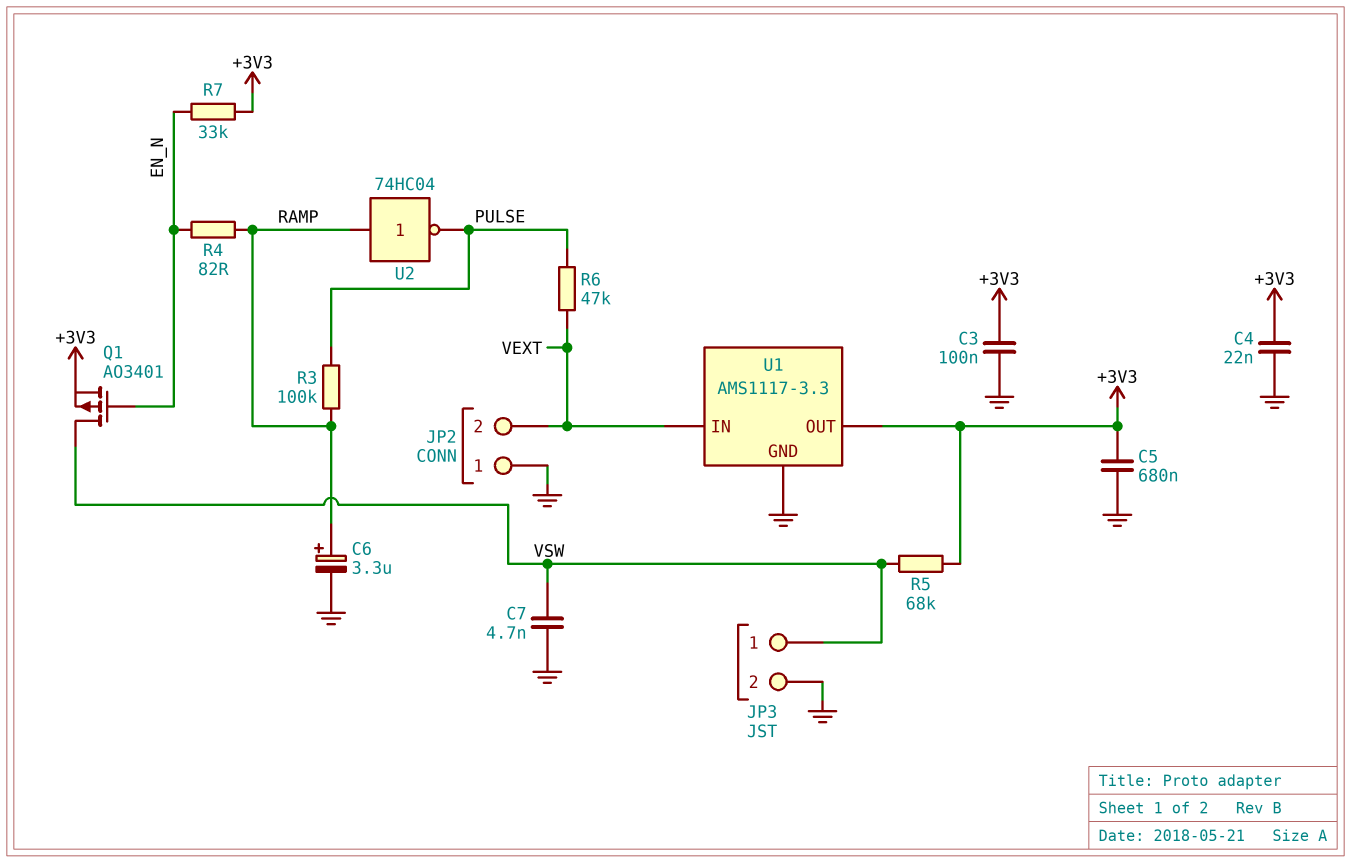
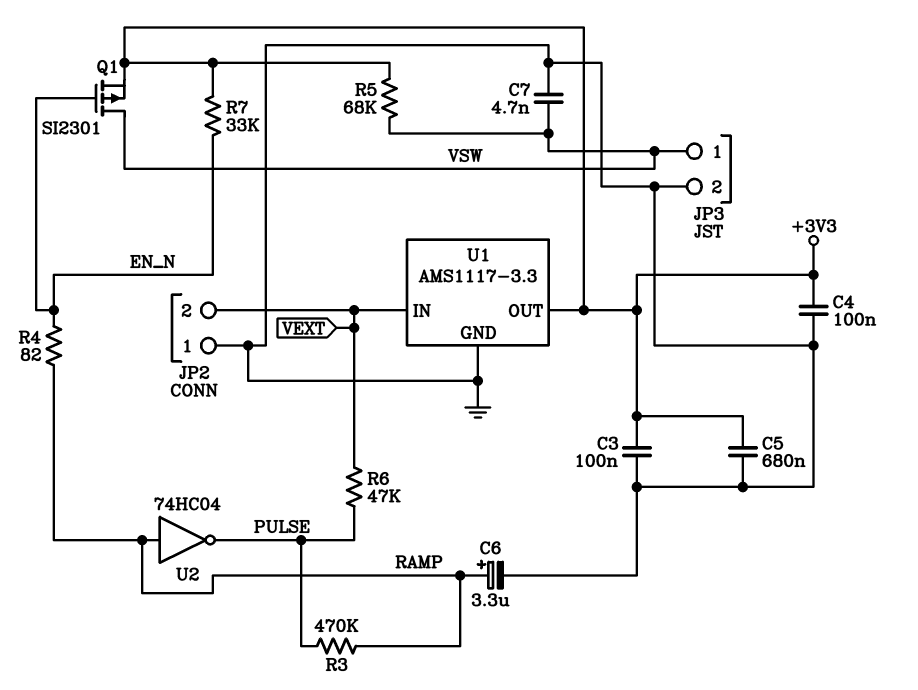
C4: 22nF (+3V3, GND) -> 100nF (+3V3, GND)
Q1: PMOS AO3401 (G EN_N, D VSW, S +3V3) -> PMOS SI2301 (G EN_N, D VSW, S +3V3)
R3: 100k (PULSE, RAMP) -> 470k (PULSE, RAMP)

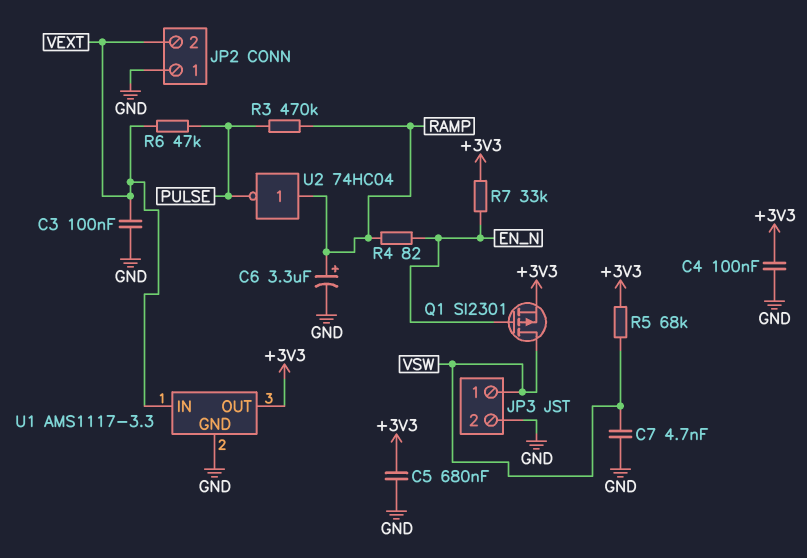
C3: 100nF (+3V3, GND) -> 100nF (GND, VEXT)

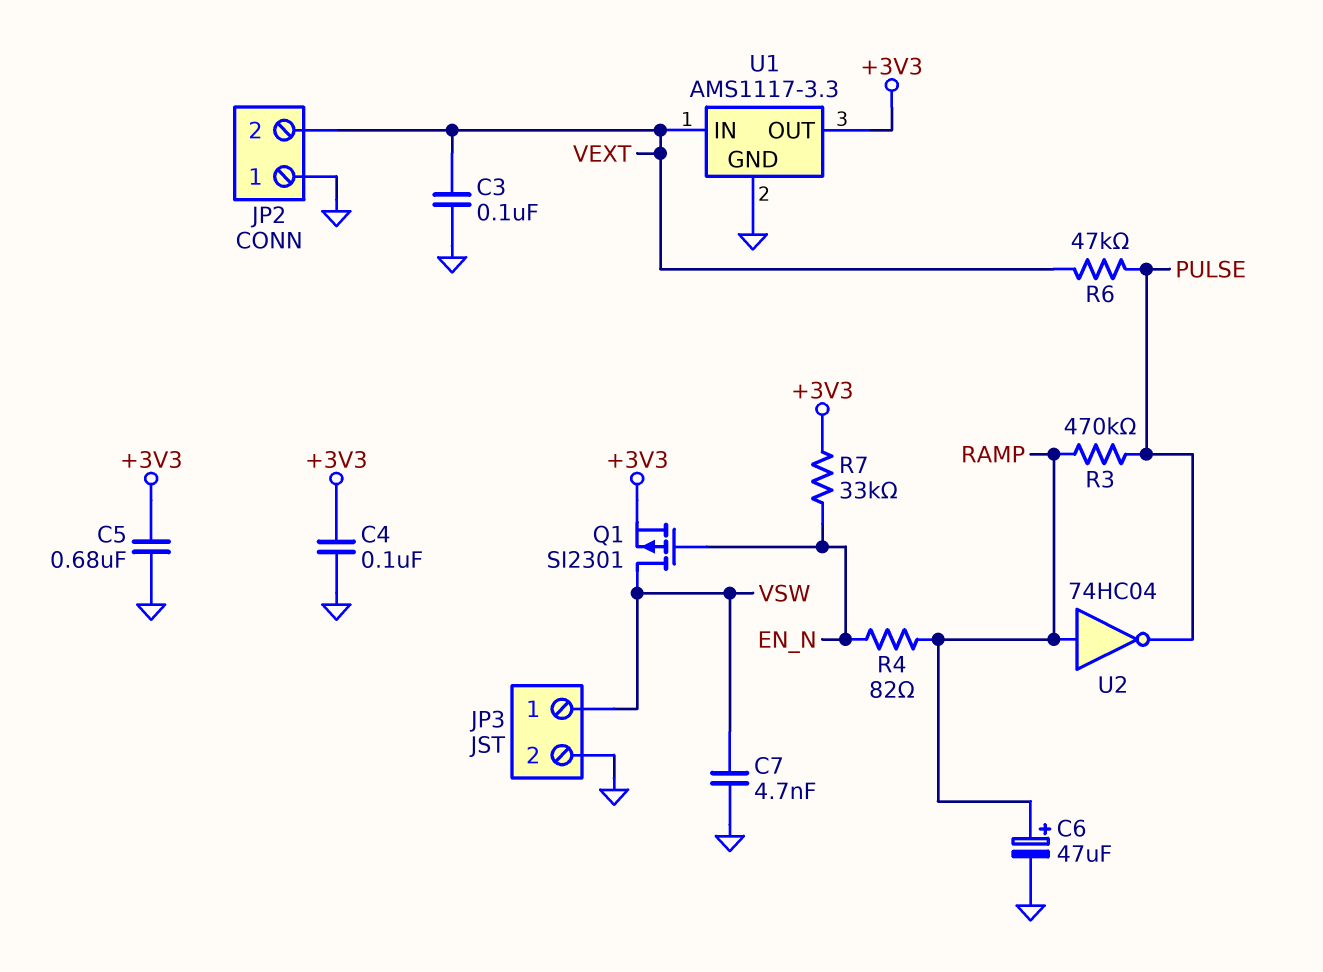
C6: 3.3uF (plus RAMP, minus GND) -> 47uF (plus RAMP, minus GND)
R5: 68k (+3V3, VSW) -> none

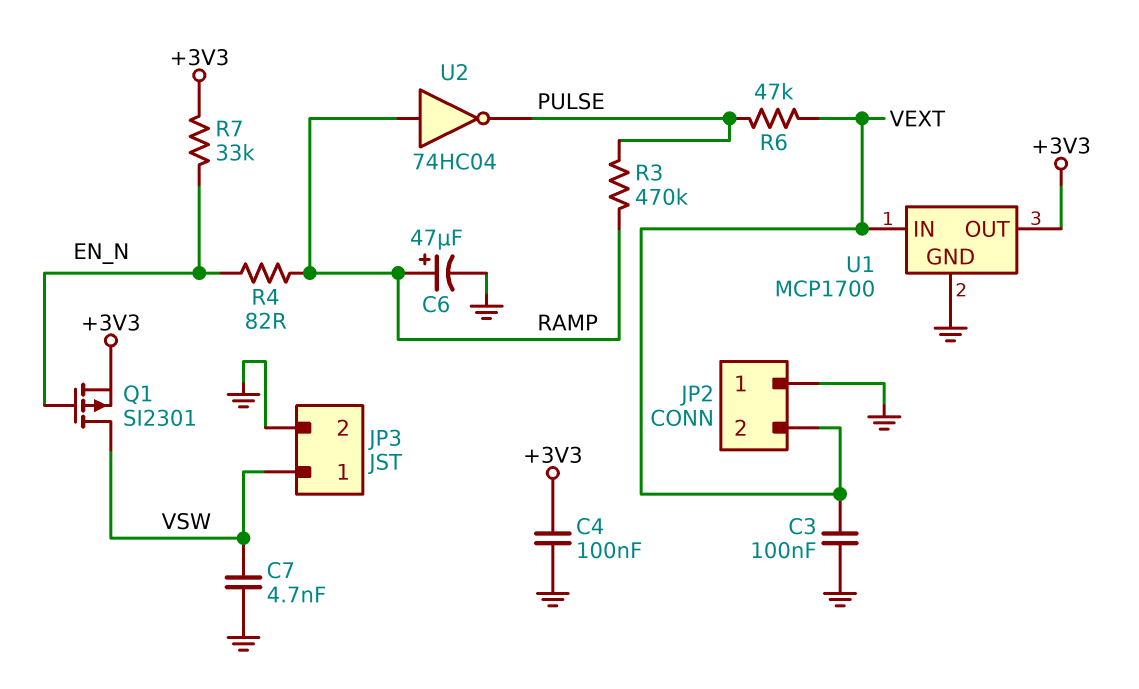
C5: 680nF (+3V3, GND) -> none
U1: AMS1117-3.3 -> MCP1700

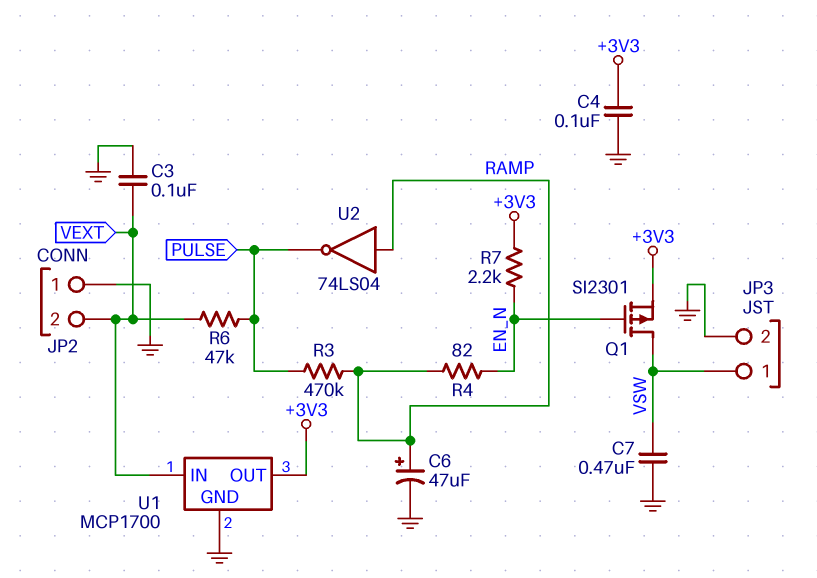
C7: 4.7nF (GND, VSW) -> 470nF (GND, VSW)
R7: 33k (+3V3, EN_N) -> 2.2k (+3V3, EN_N)
U2: NOT 74HC04 (in RAMP, out PULSE) -> NOT 74LS04 (in RAMP, out PULSE)

